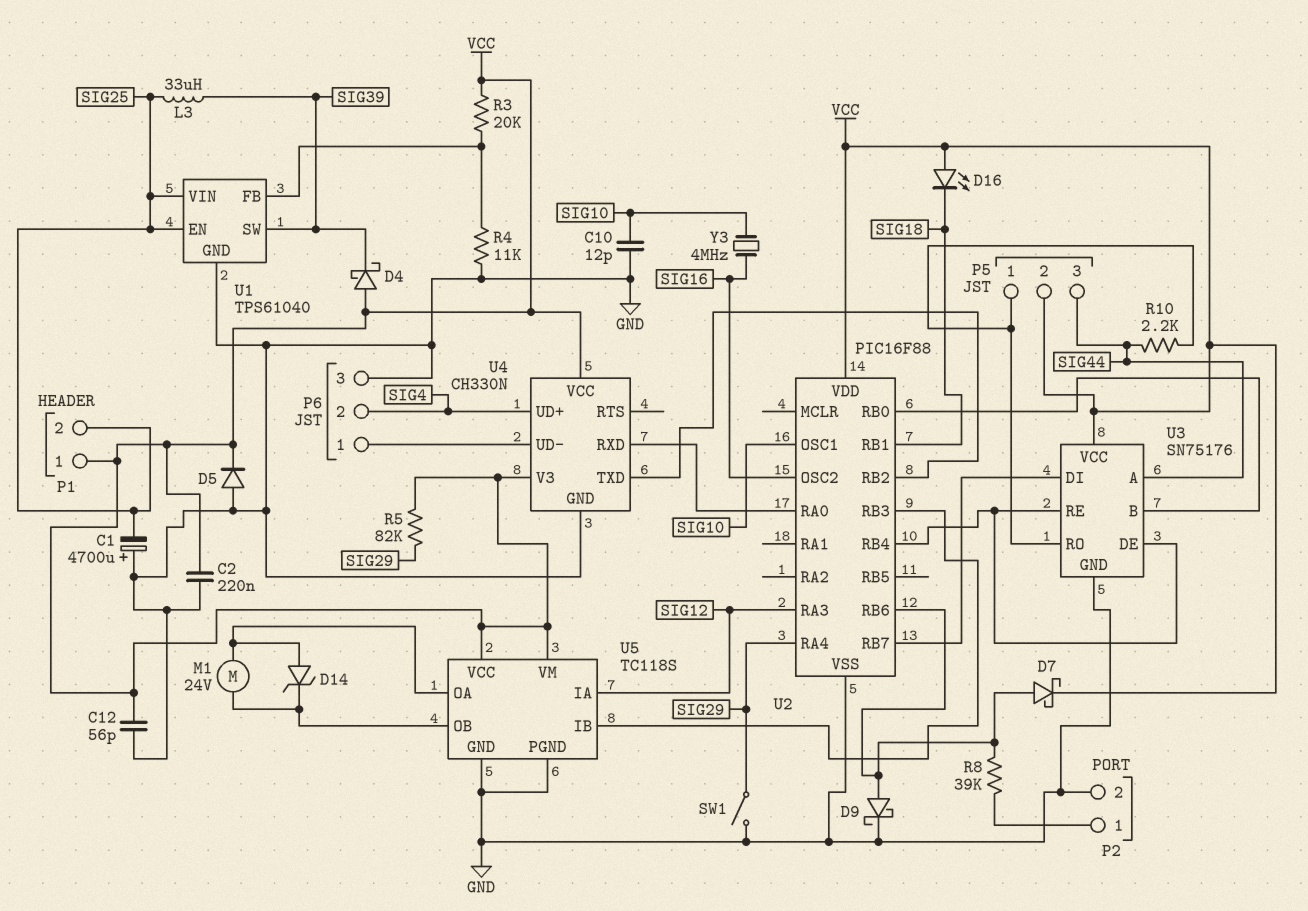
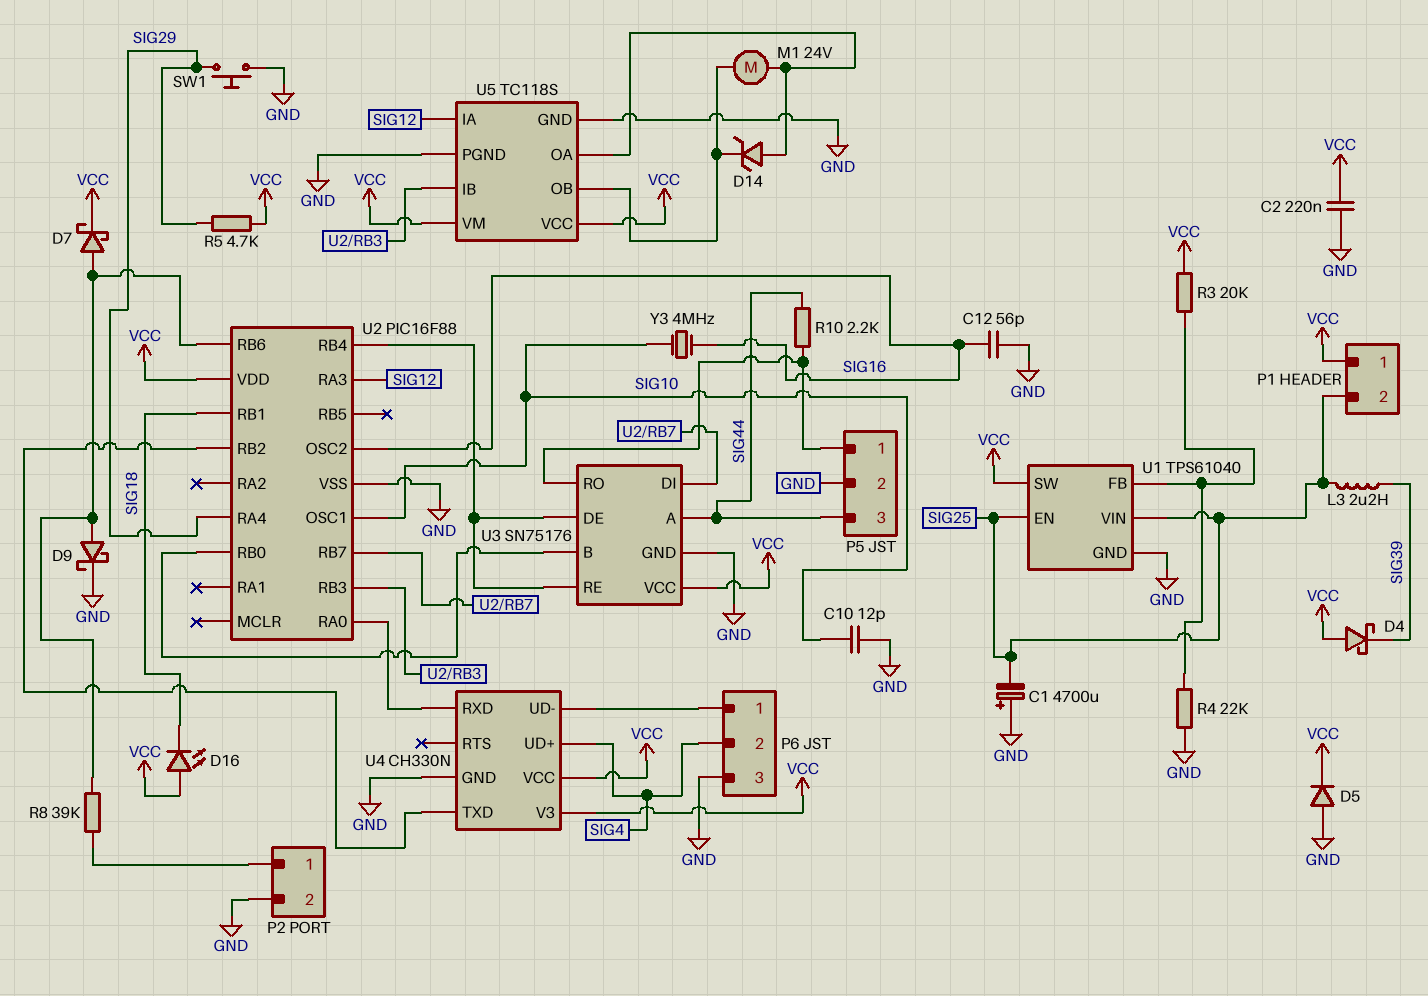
C12: 56pF (GND, VCC) -> 56pF (GND, SIG16)
L3: 33uH (SIG25, SIG39) -> 2.2uH (SIG25, SIG39)
P5 pin 2: VCC -> GND
R4: 11k (GND, U1/FB) -> 22k (GND, U1/FB)
R5: 82k (SIG29, VCC) -> 4.7k (SIG29, VCC)
SW1: switch (GND, SIG29) -> button (GND, SIG29)
U1 pin SW: SIG39 -> VCC

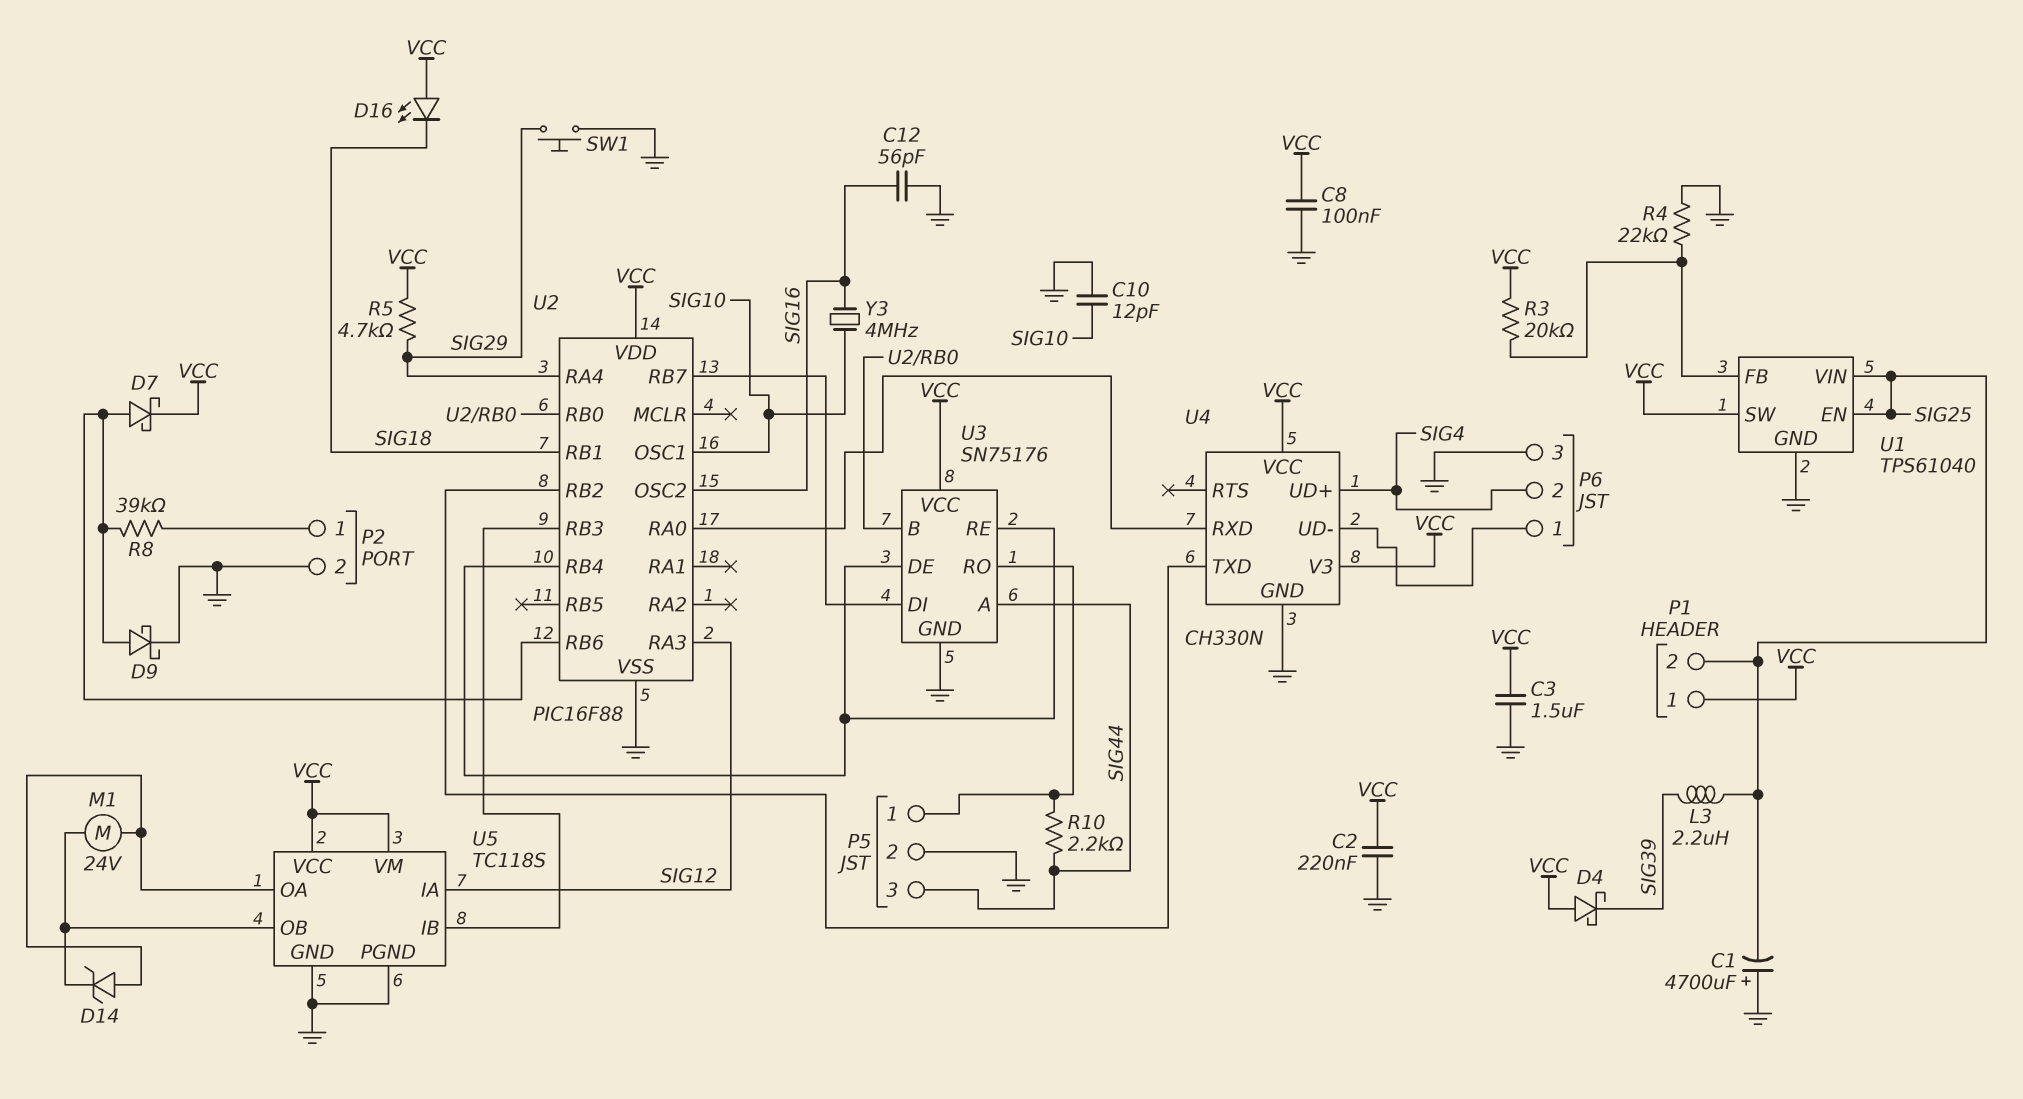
C3: none -> 1.5uF (GND, VCC)
C8: none -> 100nF (GND, VCC)
D5: diode (A GND, K VCC) -> none

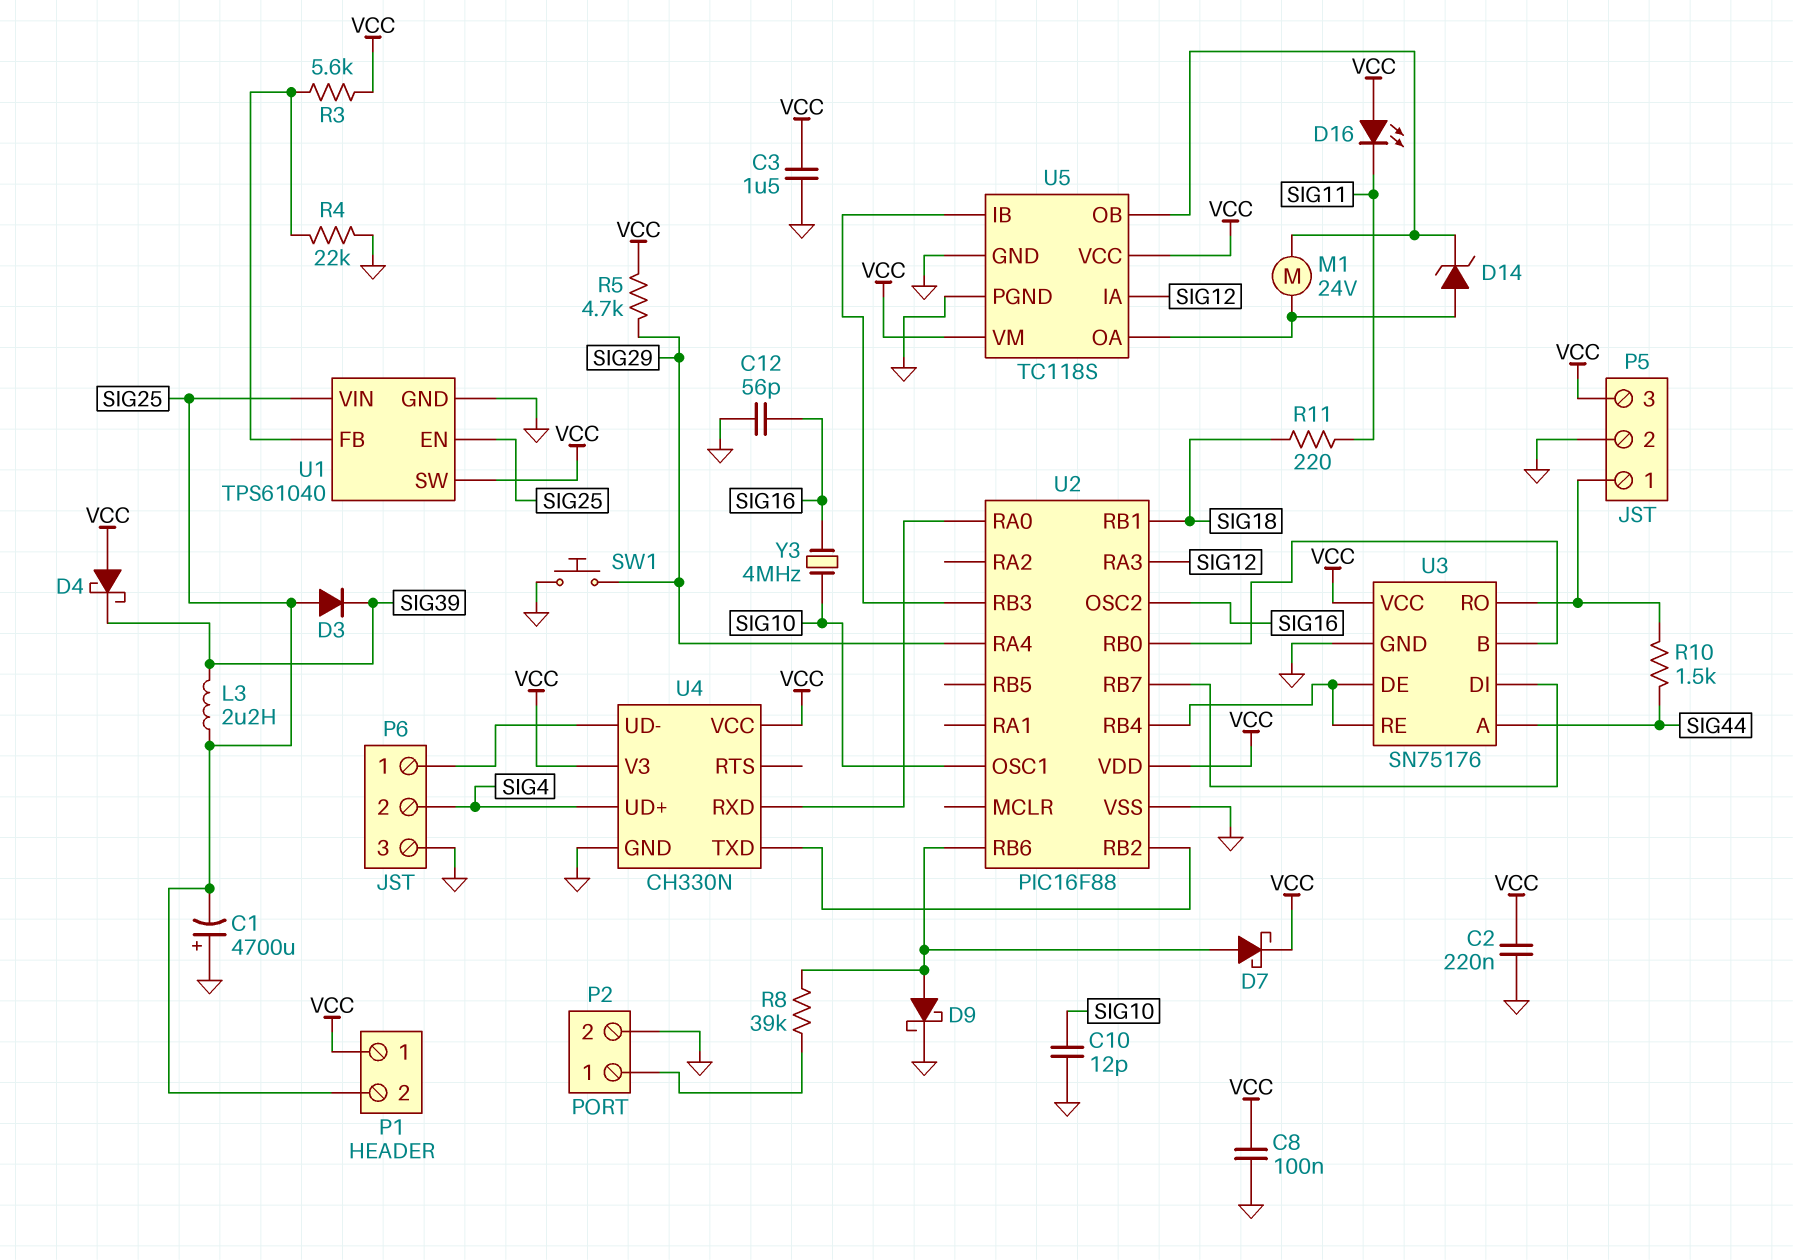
D3: none -> diode (A SIG25, K SIG39)
D16: LED (A VCC, K SIG18) -> LED (A VCC, K SIG11)
P5 pin 3: SIG44 -> VCC
R3: 20k (U1/FB, VCC) -> 5.6k (U1/FB, VCC)
R10: 2.2k (P5/1, SIG44) -> 1.5k (P5/1, SIG44)
R11: none -> 220 (SIG11, SIG18)

